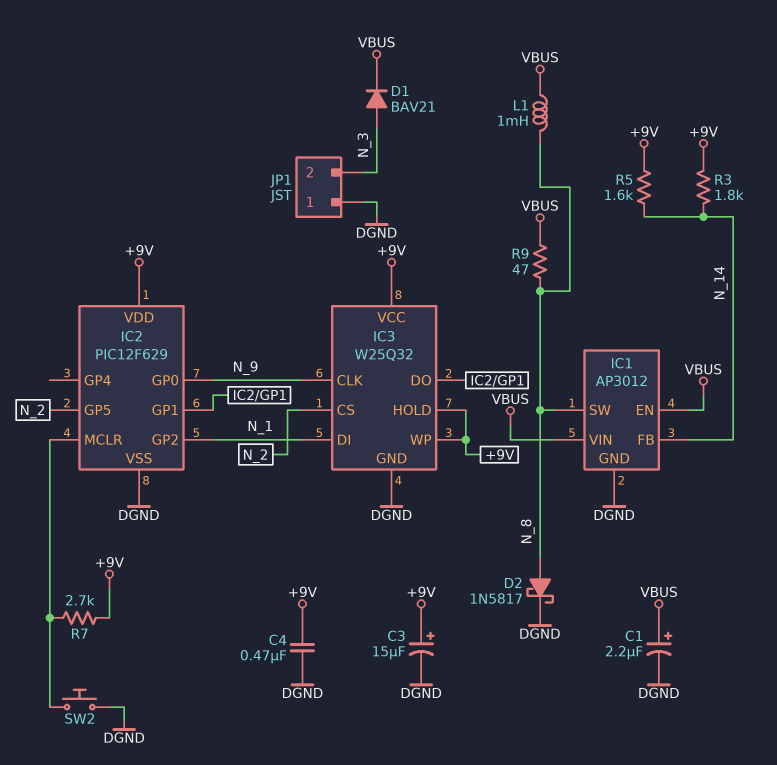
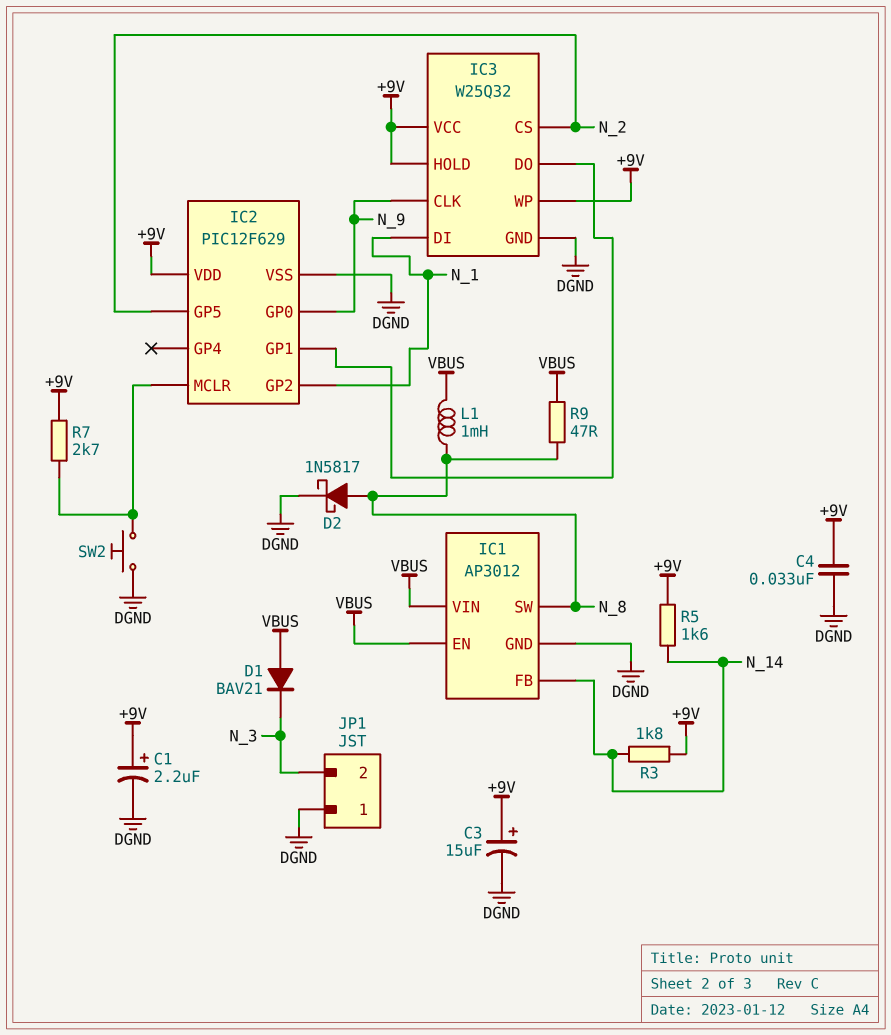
C1: 2.2uF (plus VBUS, minus DGND) -> 2.2uF (plus +9V, minus DGND)
C4: 470nF (+9V, DGND) -> 33nF (+9V, DGND)
D1: diode BAV21 (A N_3, K VBUS) -> diode BAV21 (A VBUS, K N_3)

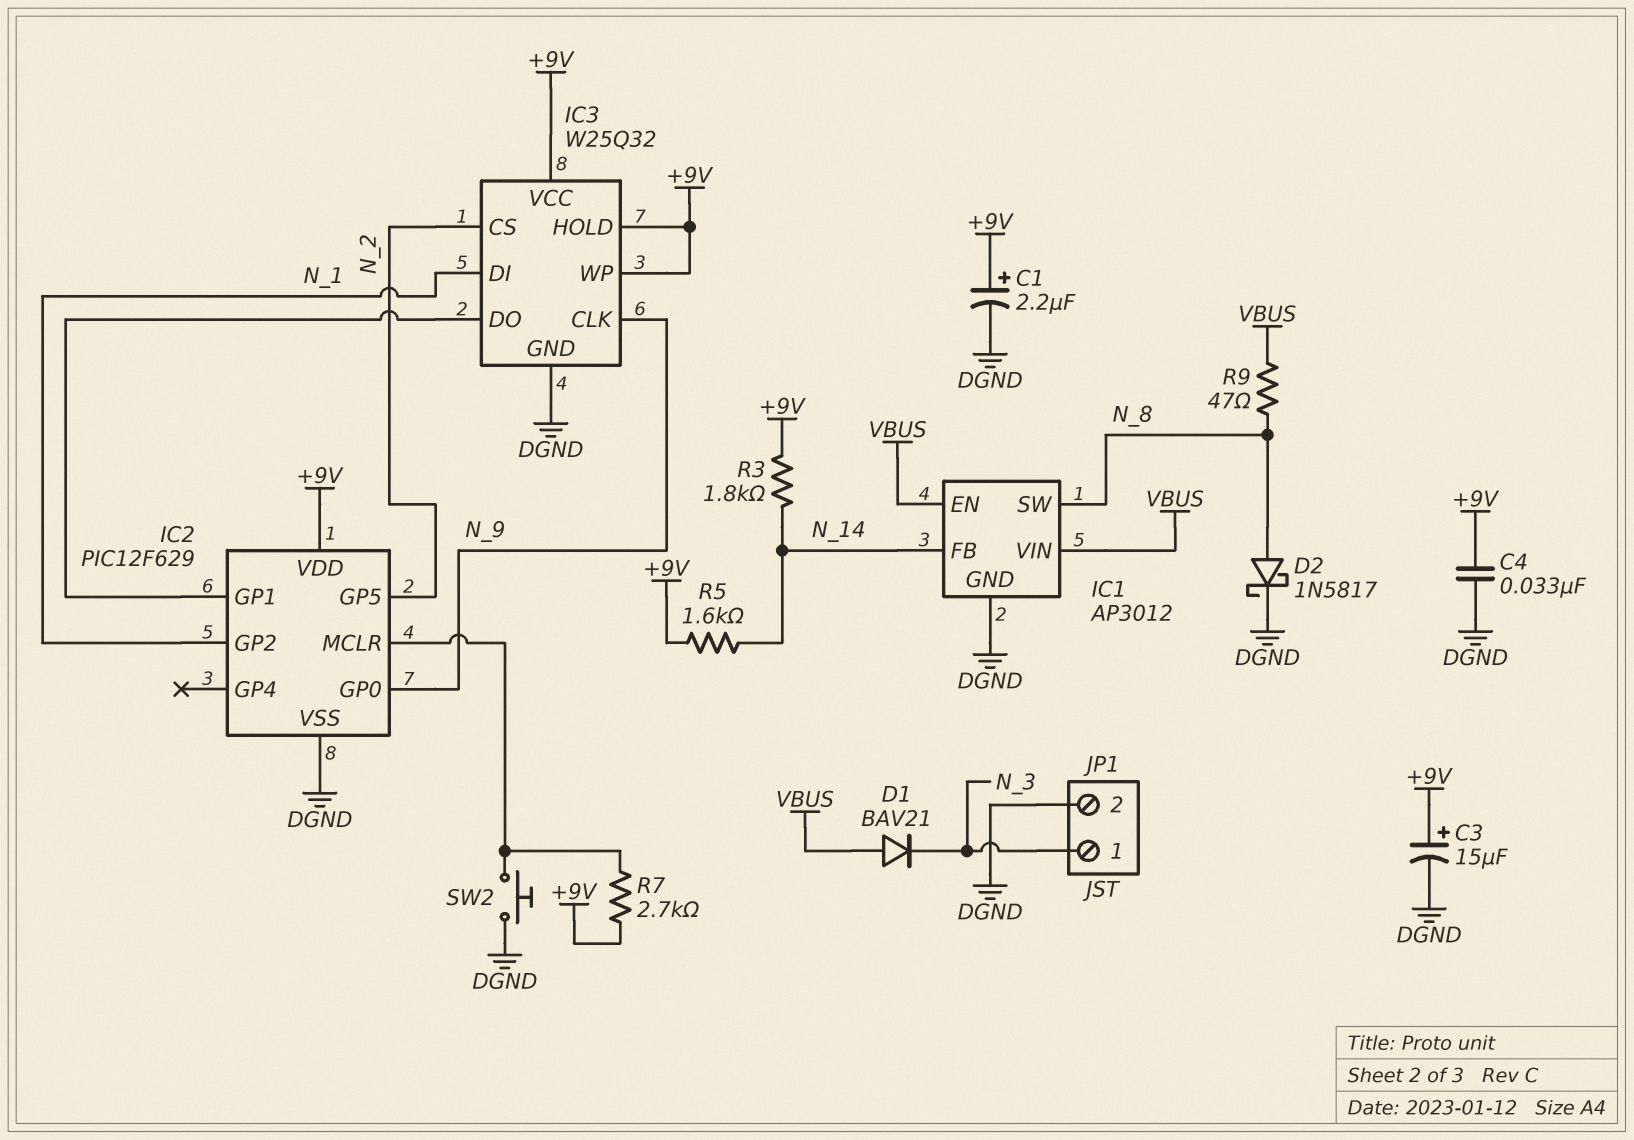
JP1 pin 1: DGND -> N_3
JP1 pin 2: N_3 -> DGND
L1: 1mH (N_8, VBUS) -> none

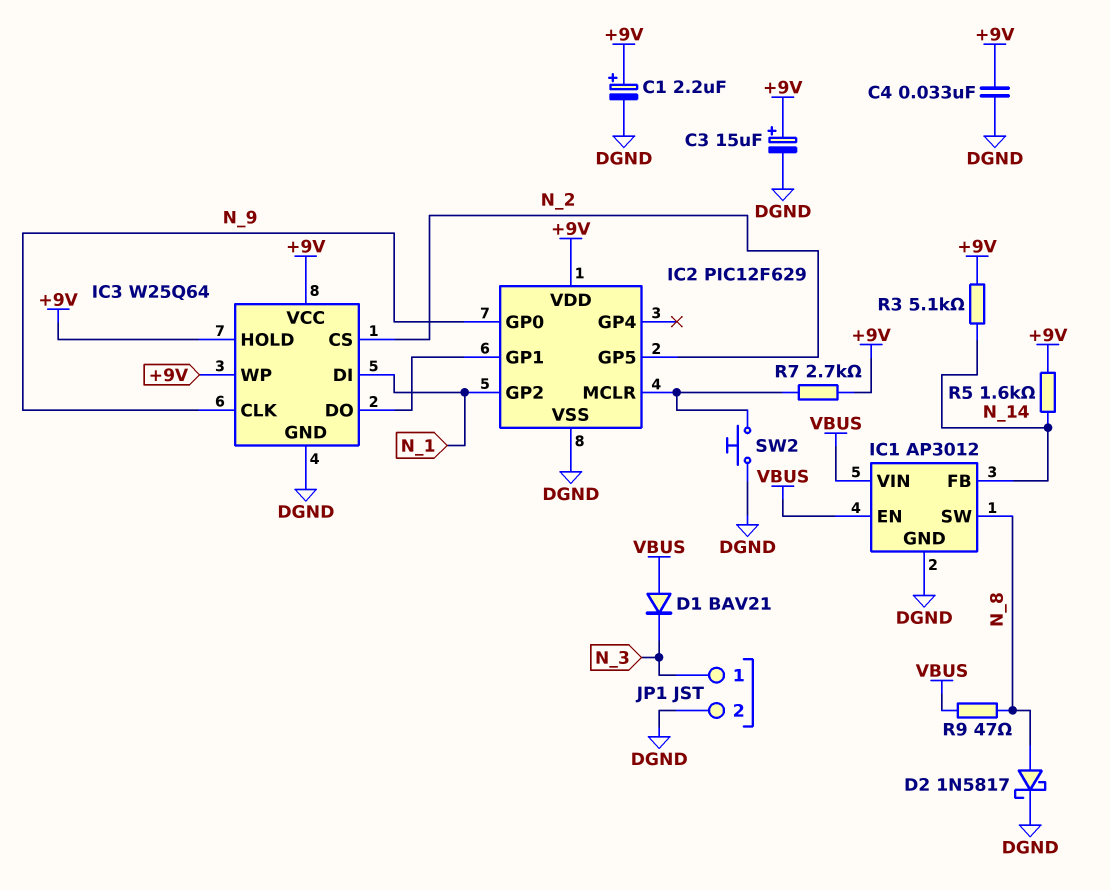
IC3: W25Q32 -> W25Q64
R3: 1.8k (+9V, N_14) -> 5.1k (+9V, N_14)

